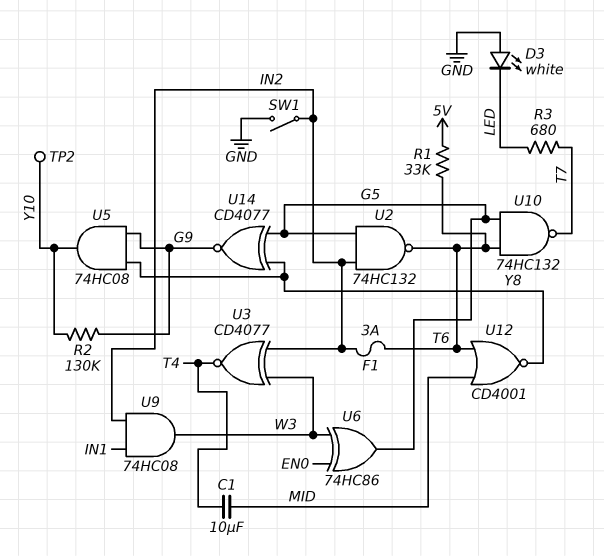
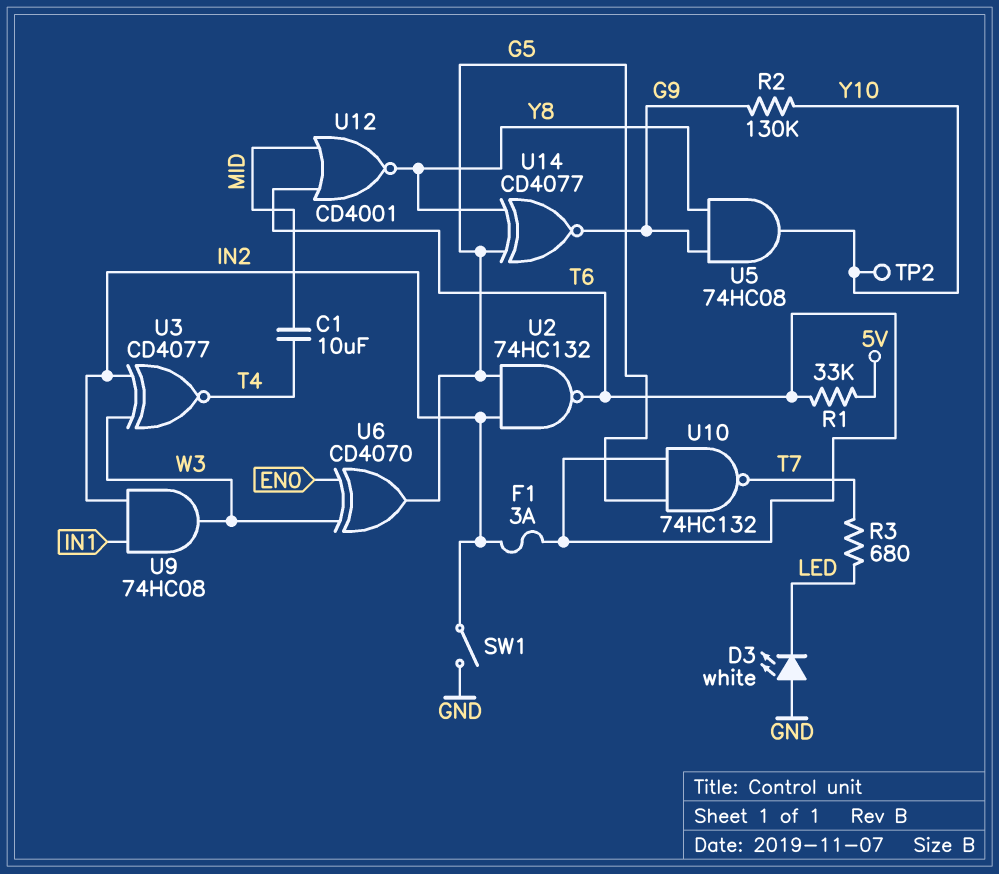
U6: XOR 74HC86 (in EN0, in W3, out G5) -> XOR CD4070 (in EN0, in W3, out G5)

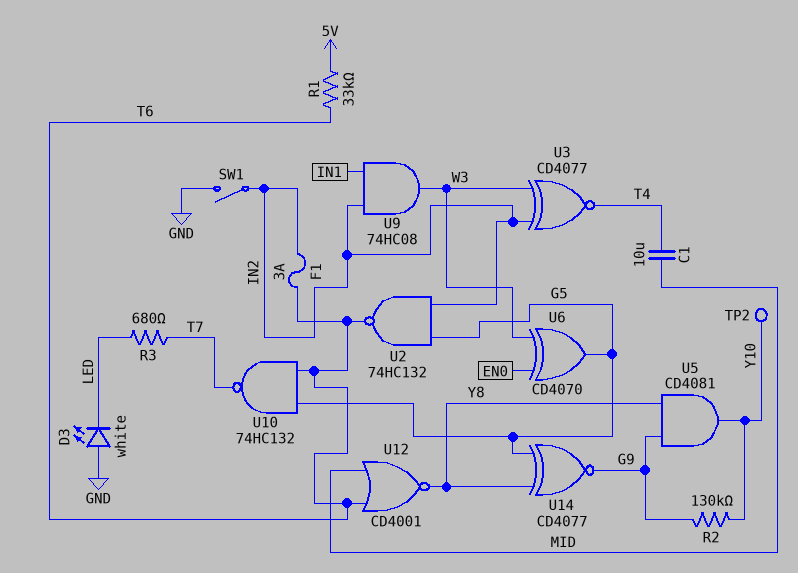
U5: AND 74HC08 (in G9, in Y8, out Y10) -> AND CD4081 (in G9, in Y8, out Y10)

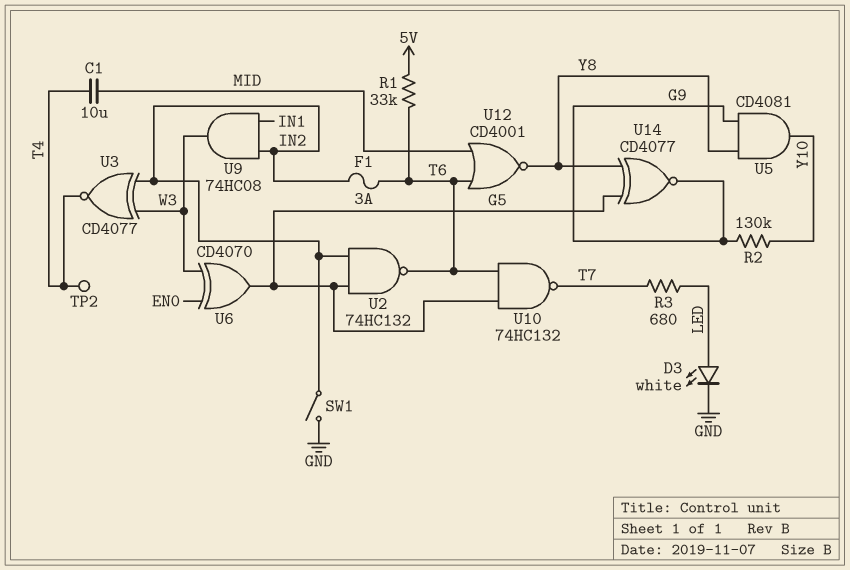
D3: LED white (A GND, K LED) -> LED white (A LED, K GND)
TP2: test point (Y10) -> test point (T4)

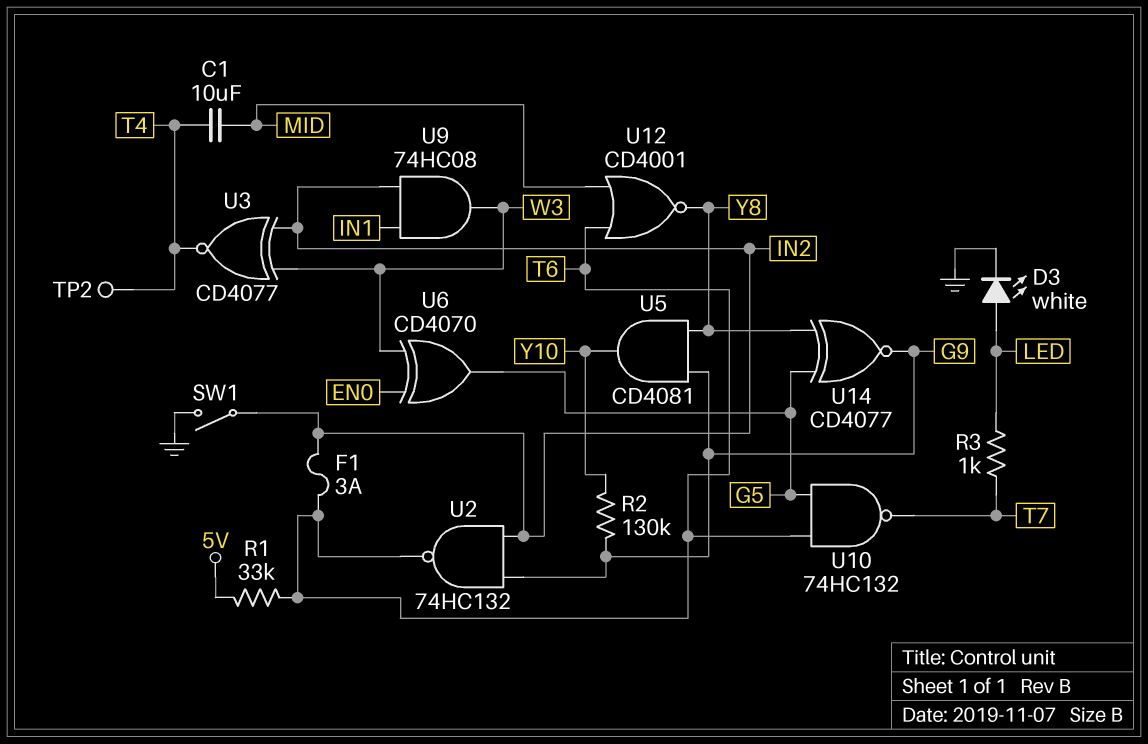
R3: 680 (LED, T7) -> 1k (LED, T7)
U2: NAND 74HC132 (in G5, in IN2, out T6) -> NAND 74HC132 (in G9, in IN2, out T6)

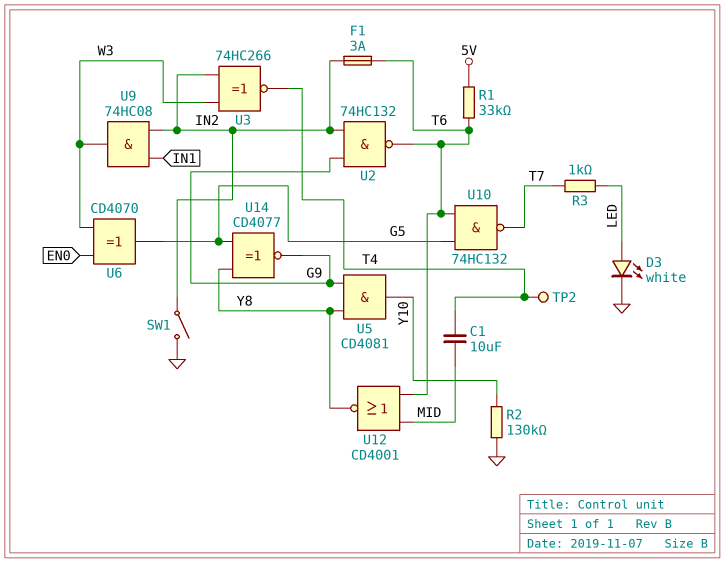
R2: 130k (G9, Y10) -> 130k (GND, Y10)
U3: XNOR CD4077 (in IN2, in W3, out T4) -> XNOR 74HC266 (in IN2, in W3, out T4)

